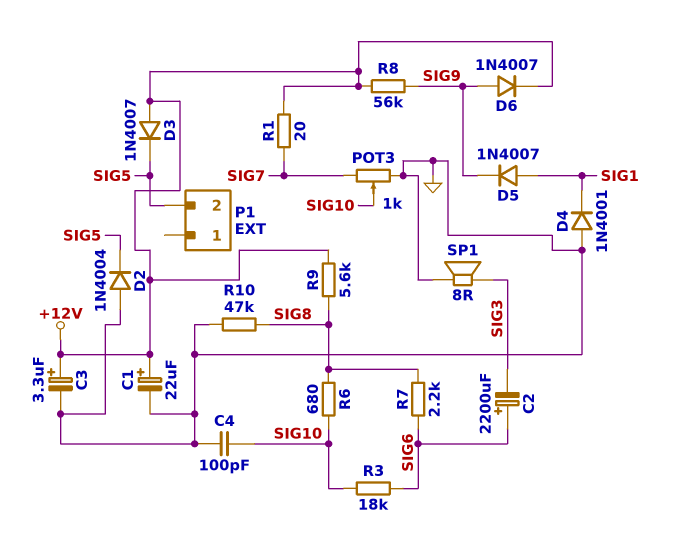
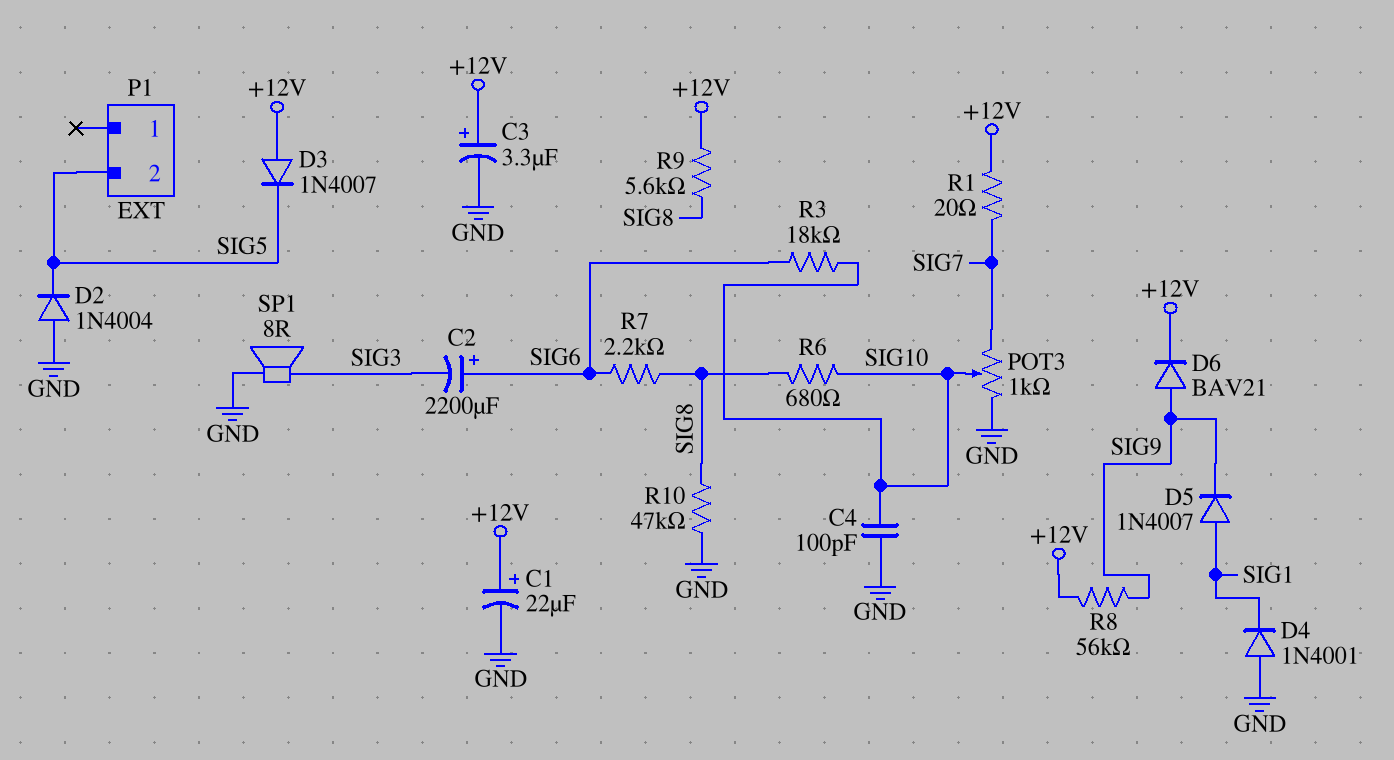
D6: diode 1N4007 (A SIG9, K +12V) -> diode BAV21 (A SIG9, K +12V)

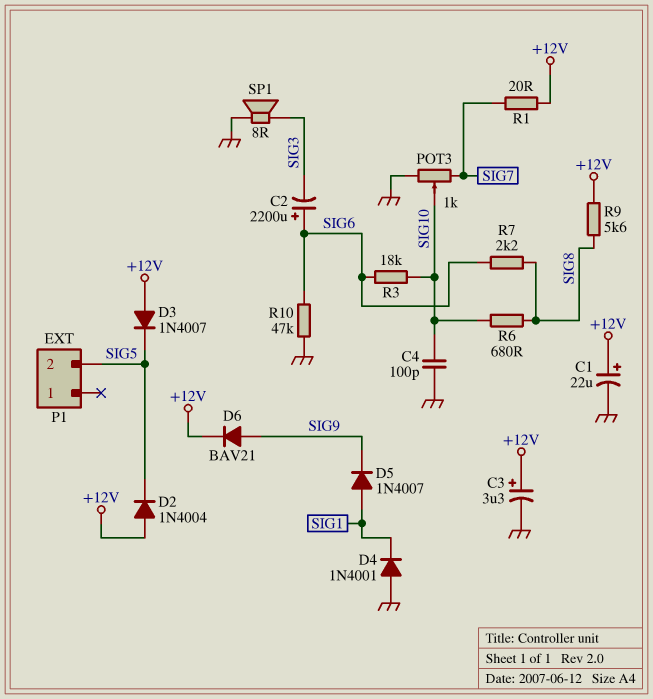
D2: diode 1N4004 (A GND, K SIG5) -> diode 1N4004 (A +12V, K SIG5)
R8: 56k (+12V, SIG9) -> none
R10: 47k (GND, SIG8) -> 47k (GND, SIG6)

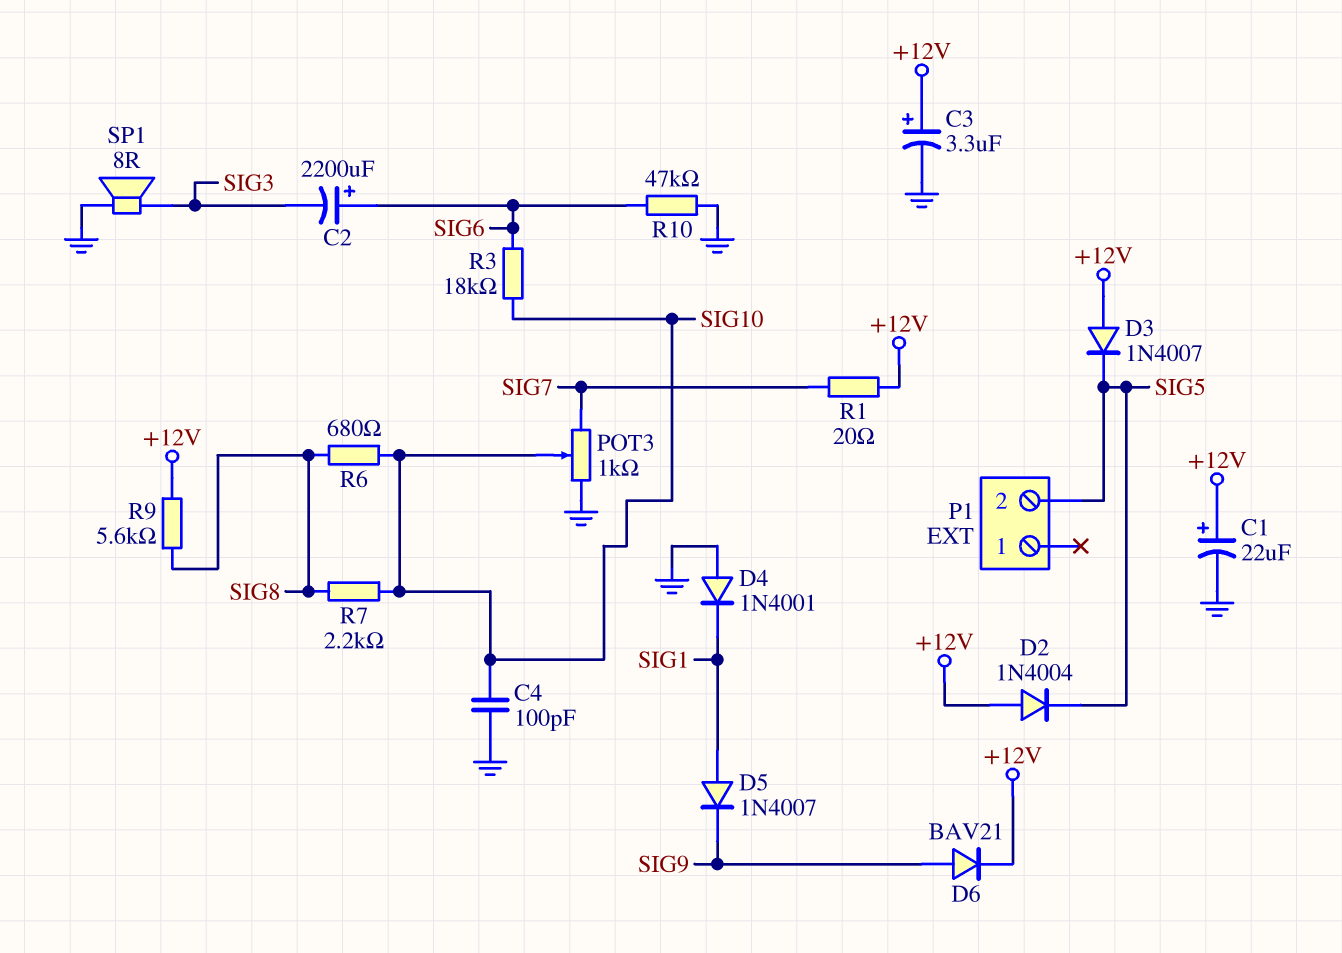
R7: 2.2k (SIG6, SIG8) -> 2.2k (SIG8, SIG10)

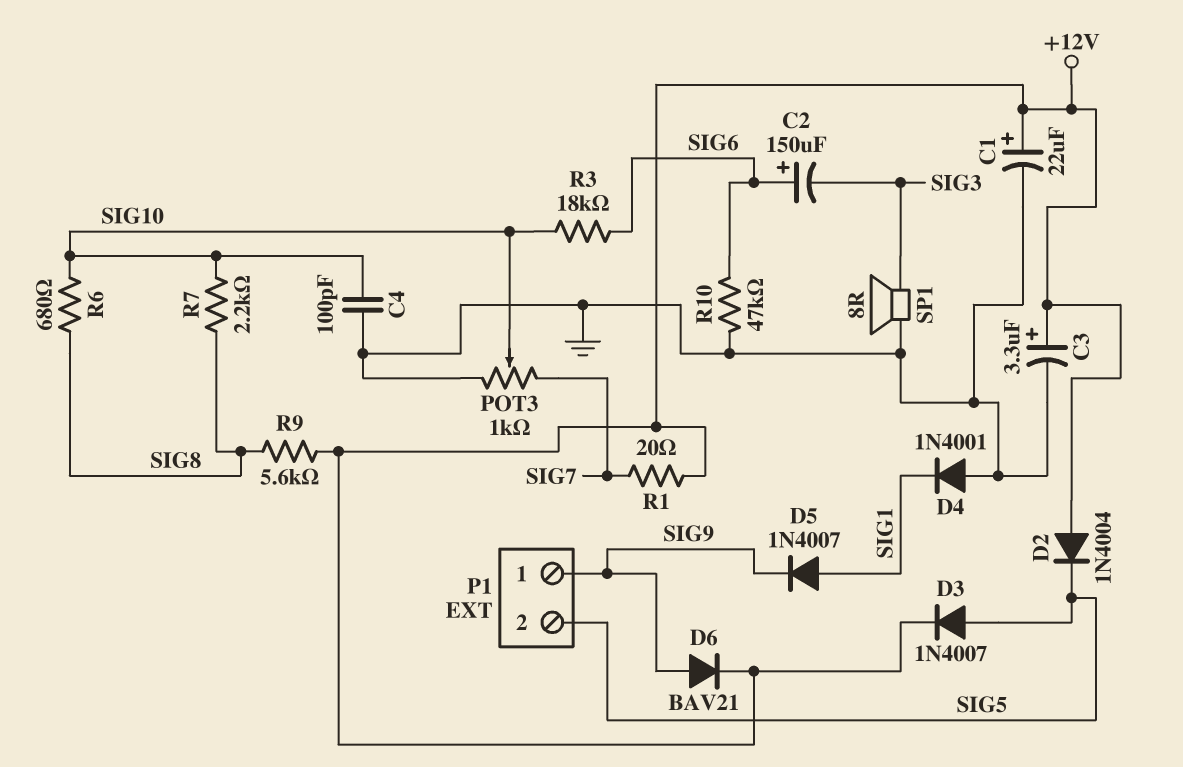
C2: 2200uF (plus SIG6, minus SIG3) -> 150uF (plus SIG6, minus SIG3)
D3: diode 1N4007 (A +12V, K SIG5) -> diode 1N4007 (A SIG5, K +12V)
P1 pin 1: none -> SIG9

